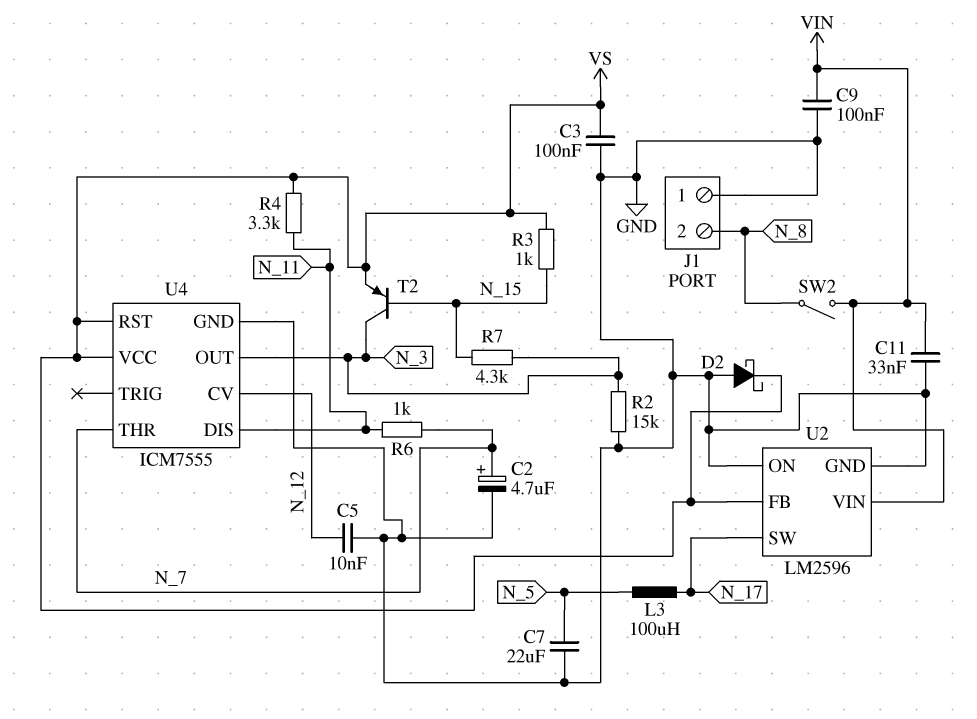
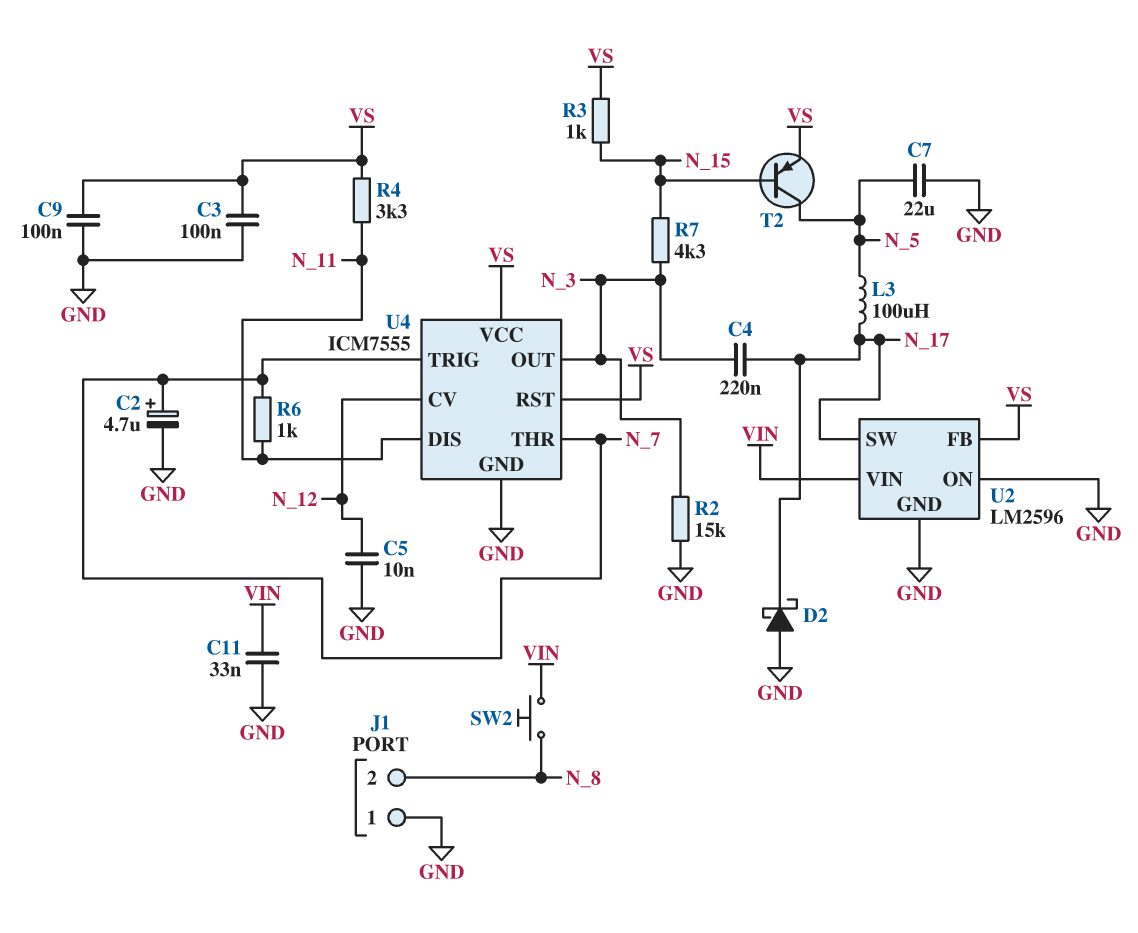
C4: none -> 220nF (N_3, N_17)
C9: 100nF (GND, VIN) -> 100nF (GND, VS)
D2: schottky (A GND, K VS) -> schottky (A GND, K N_17)
SW2: switch (N_8, VIN) -> button (N_8, VIN)
T2: PNP (B N_15, C N_3, E VS) -> PNP (B N_15, C N_5, E VS)
U4 pin TRIG: none -> N_7

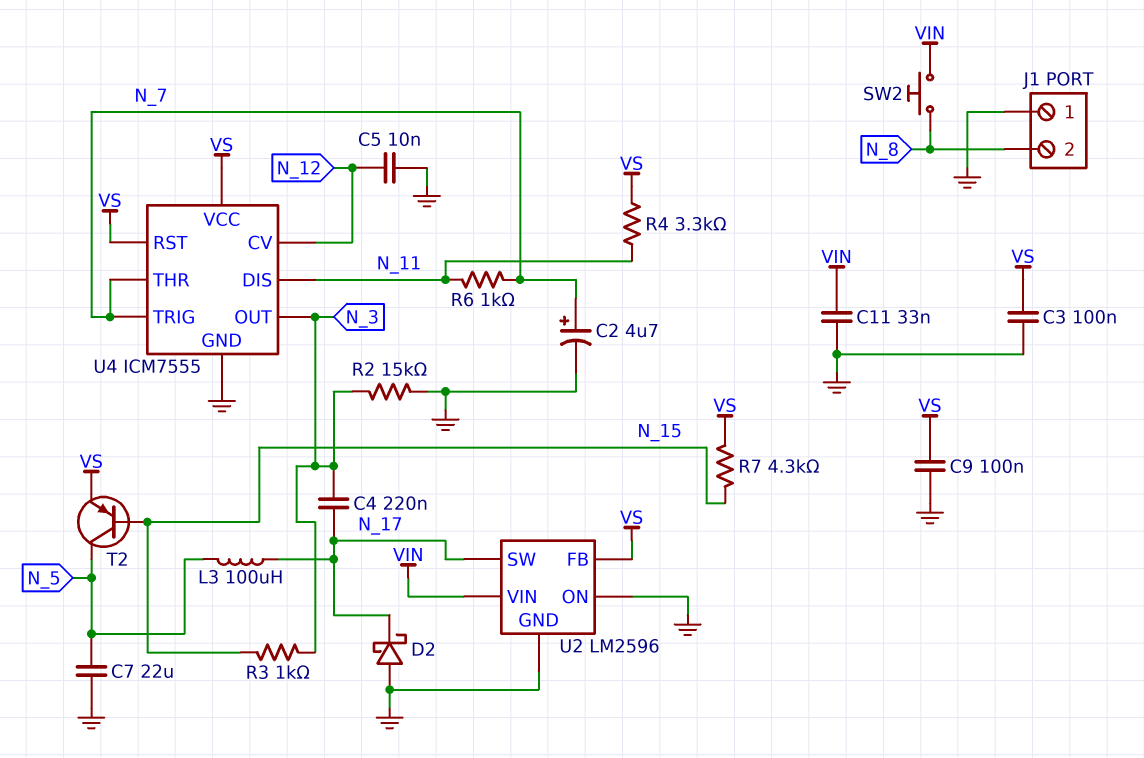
R3: 1k (N_15, VS) -> 1k (N_3, N_15)
R7: 4.3k (N_3, N_15) -> 4.3k (N_15, VS)

